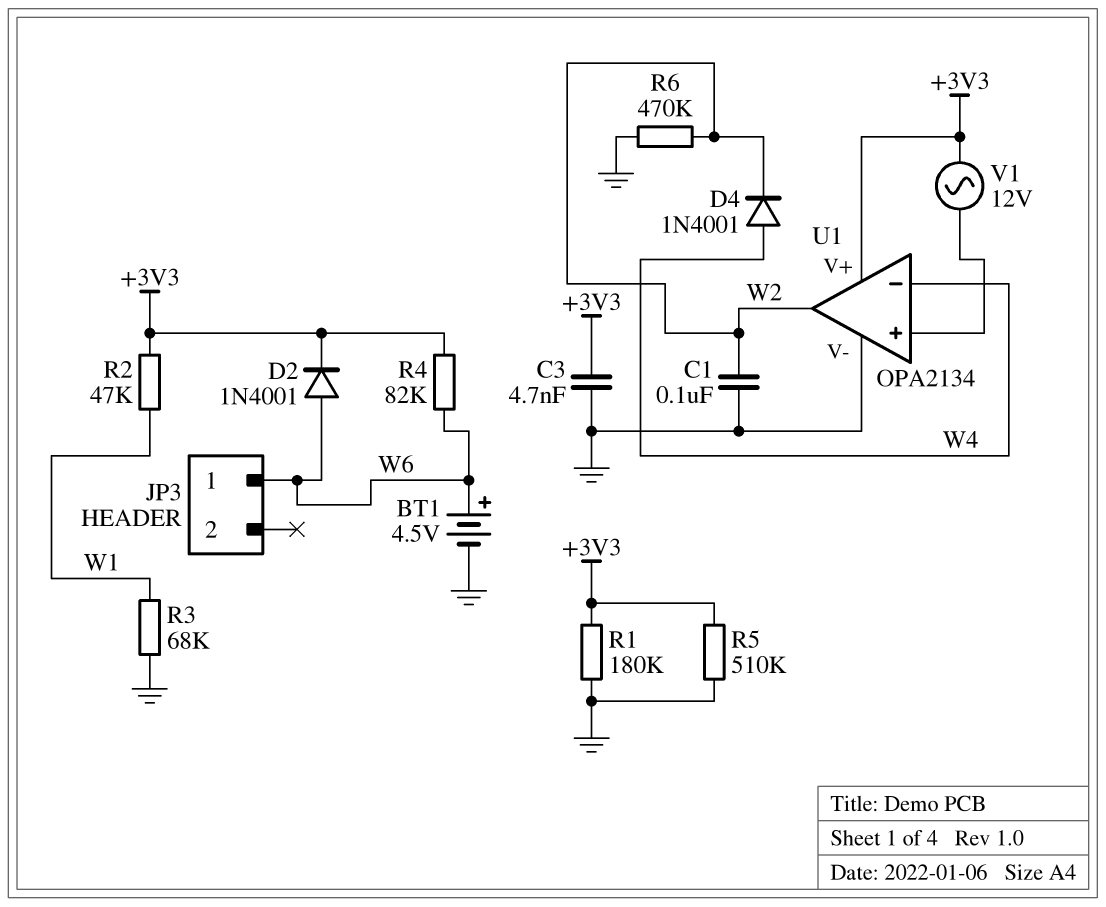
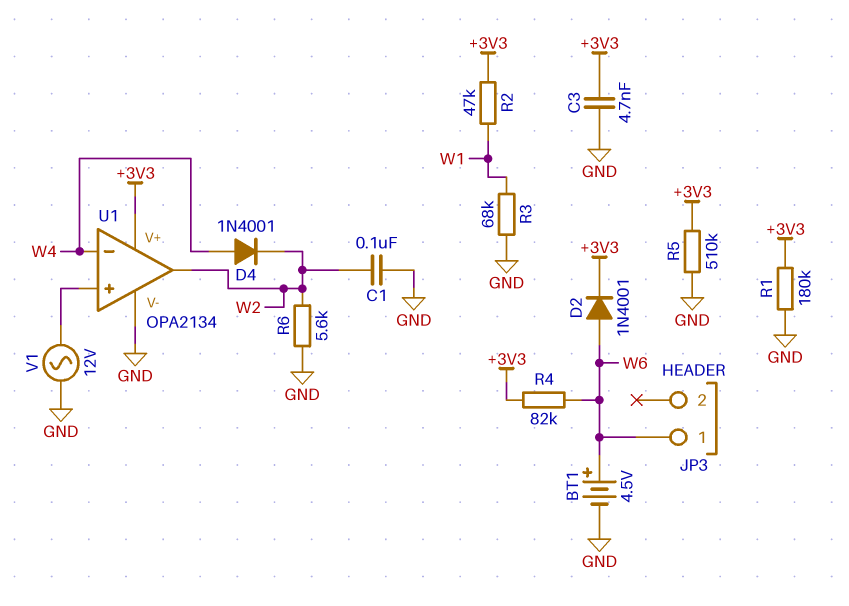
R6: 470k (GND, W2) -> 5.6k (GND, W2)
V1: AC 12V (+3V3, U1/in+) -> AC 12V (GND, U1/in+)

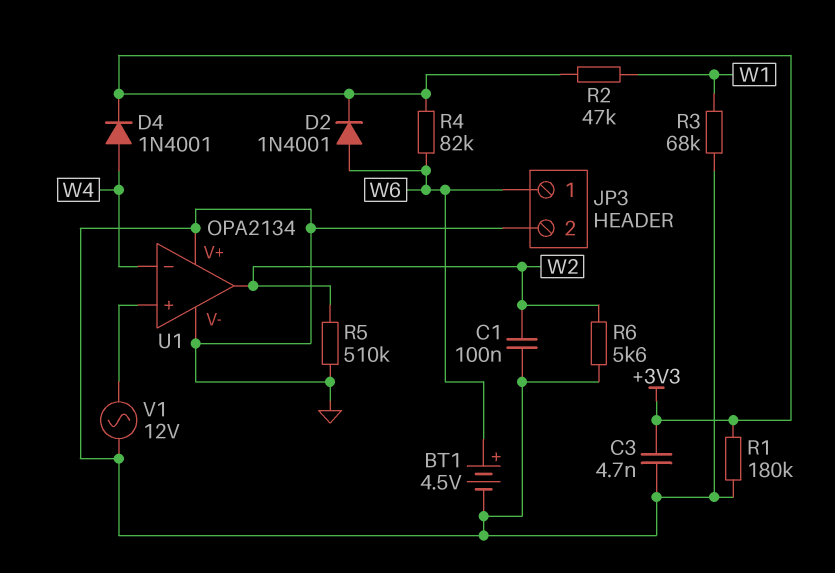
D4: diode 1N4001 (A W4, K W2) -> diode 1N4001 (A W4, K +3V3)
JP3 pin 2: none -> GND
R5: 510k (+3V3, GND) -> 510k (GND, W2)
U1 pin V+: +3V3 -> GND

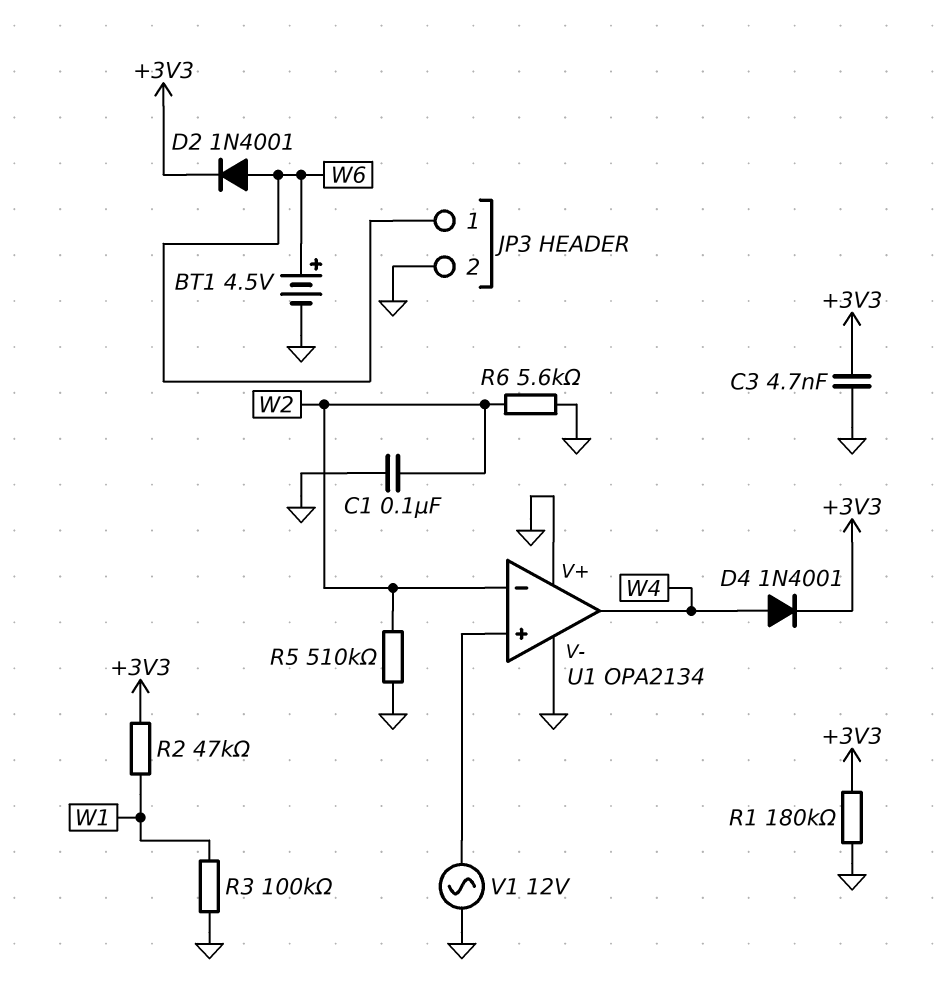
R3: 68k (GND, W1) -> 100k (GND, W1)
R4: 82k (+3V3, W6) -> none
U1 pin in-: W4 -> W2
U1 pin out: W2 -> W4

